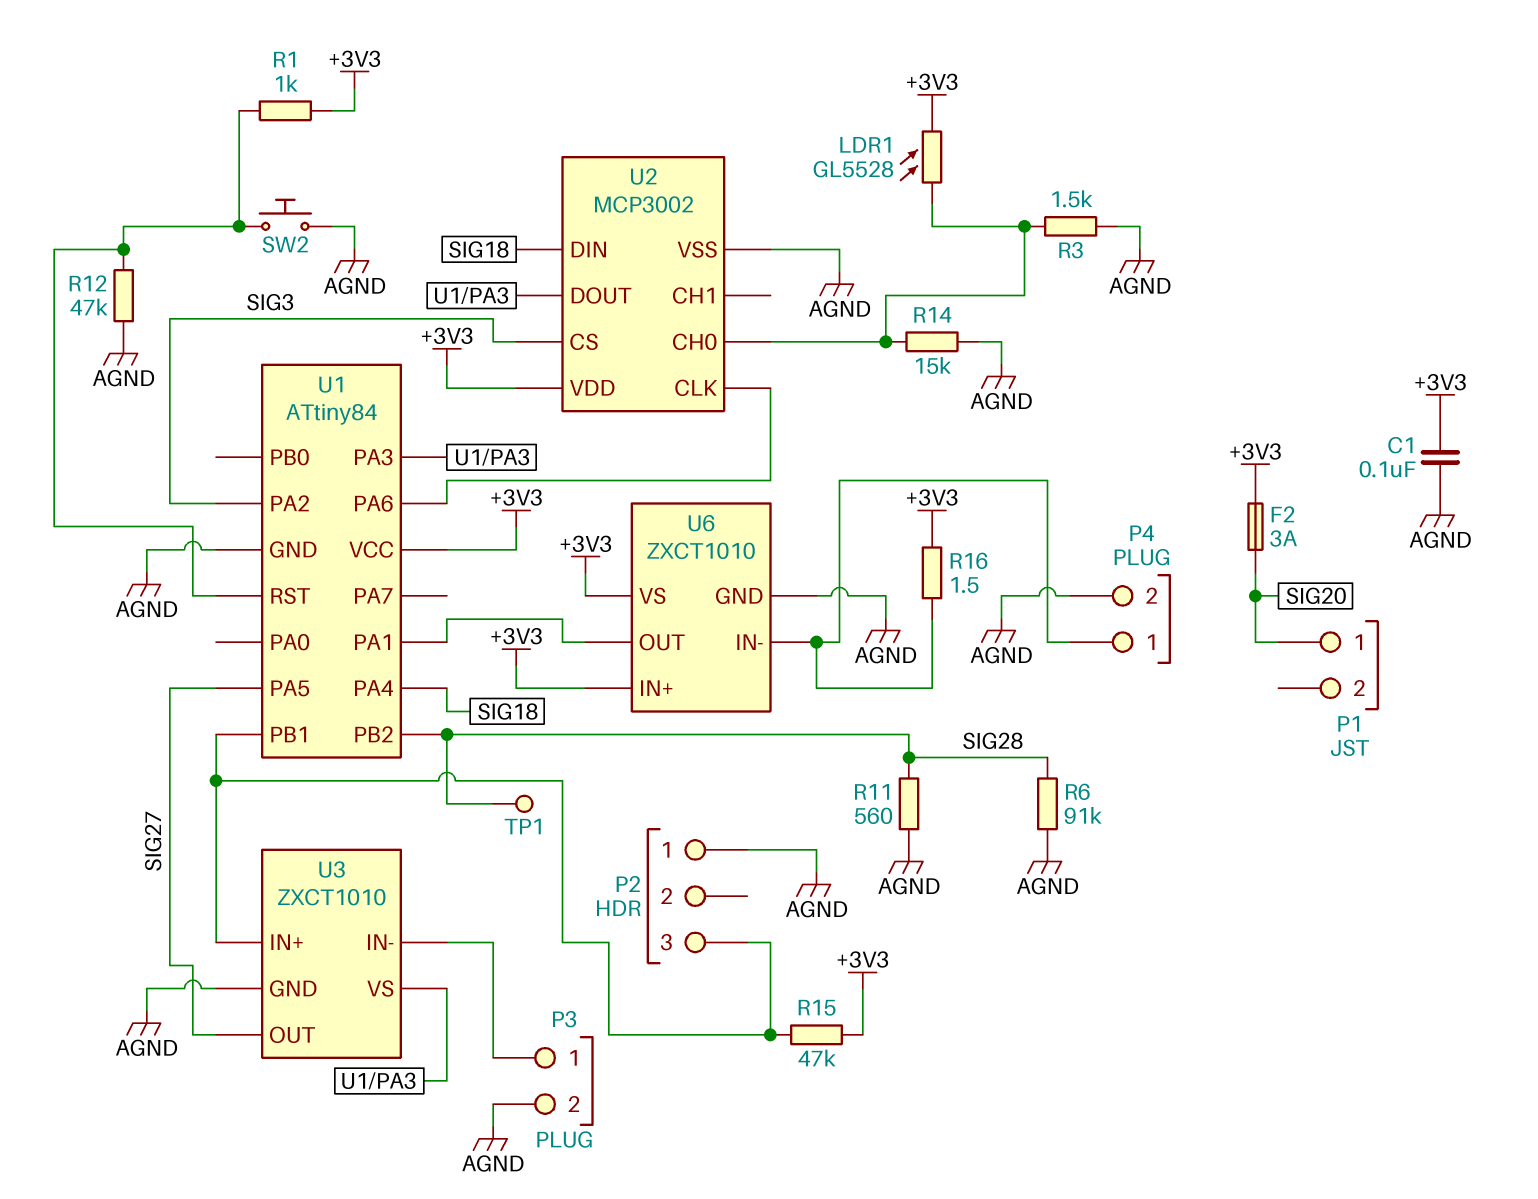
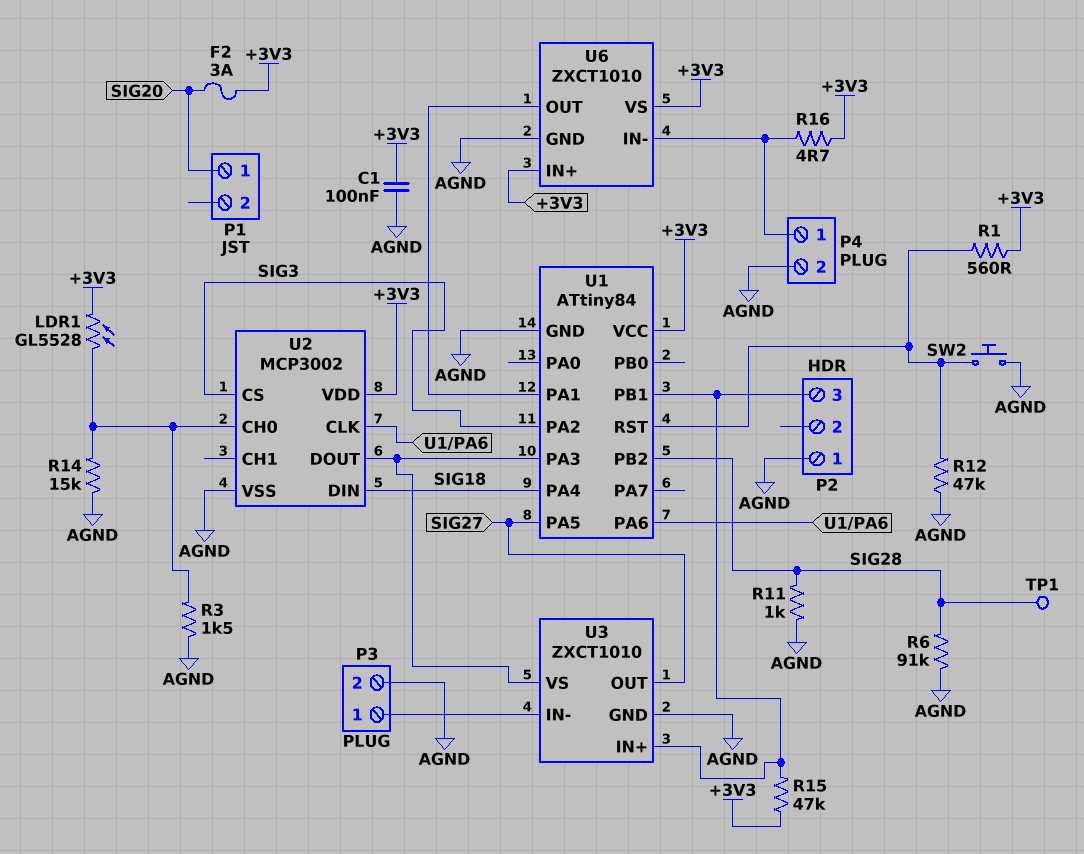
R1: 1k (+3V3, U1/RST) -> 560 (+3V3, U1/RST)
R11: 560 (AGND, SIG28) -> 1k (AGND, SIG28)
R16: 1.5 (+3V3, P4/1) -> 4.7 (+3V3, P4/1)

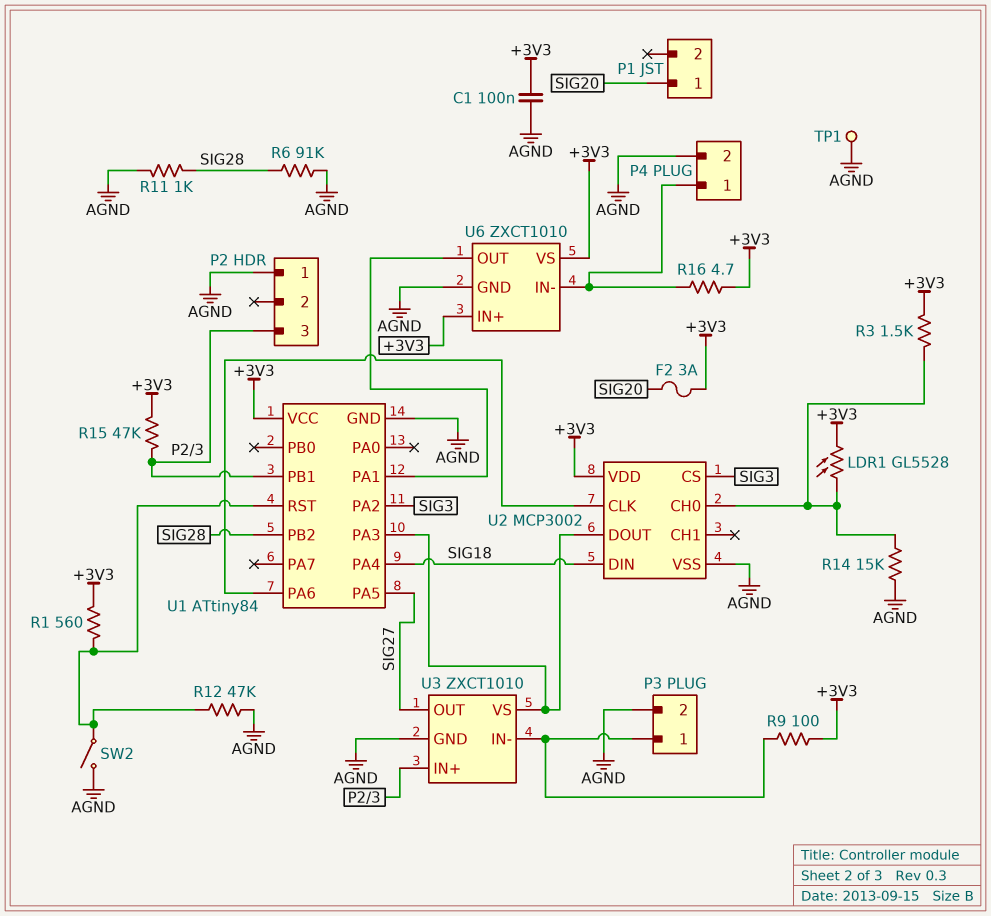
R3: 1.5k (AGND, U2/CH0) -> 1.5k (+3V3, U2/CH0)
R9: none -> 100 (+3V3, P3/1)
SW2: button (AGND, U1/RST) -> switch (AGND, U1/RST)
TP1: test point (SIG28) -> test point (AGND)

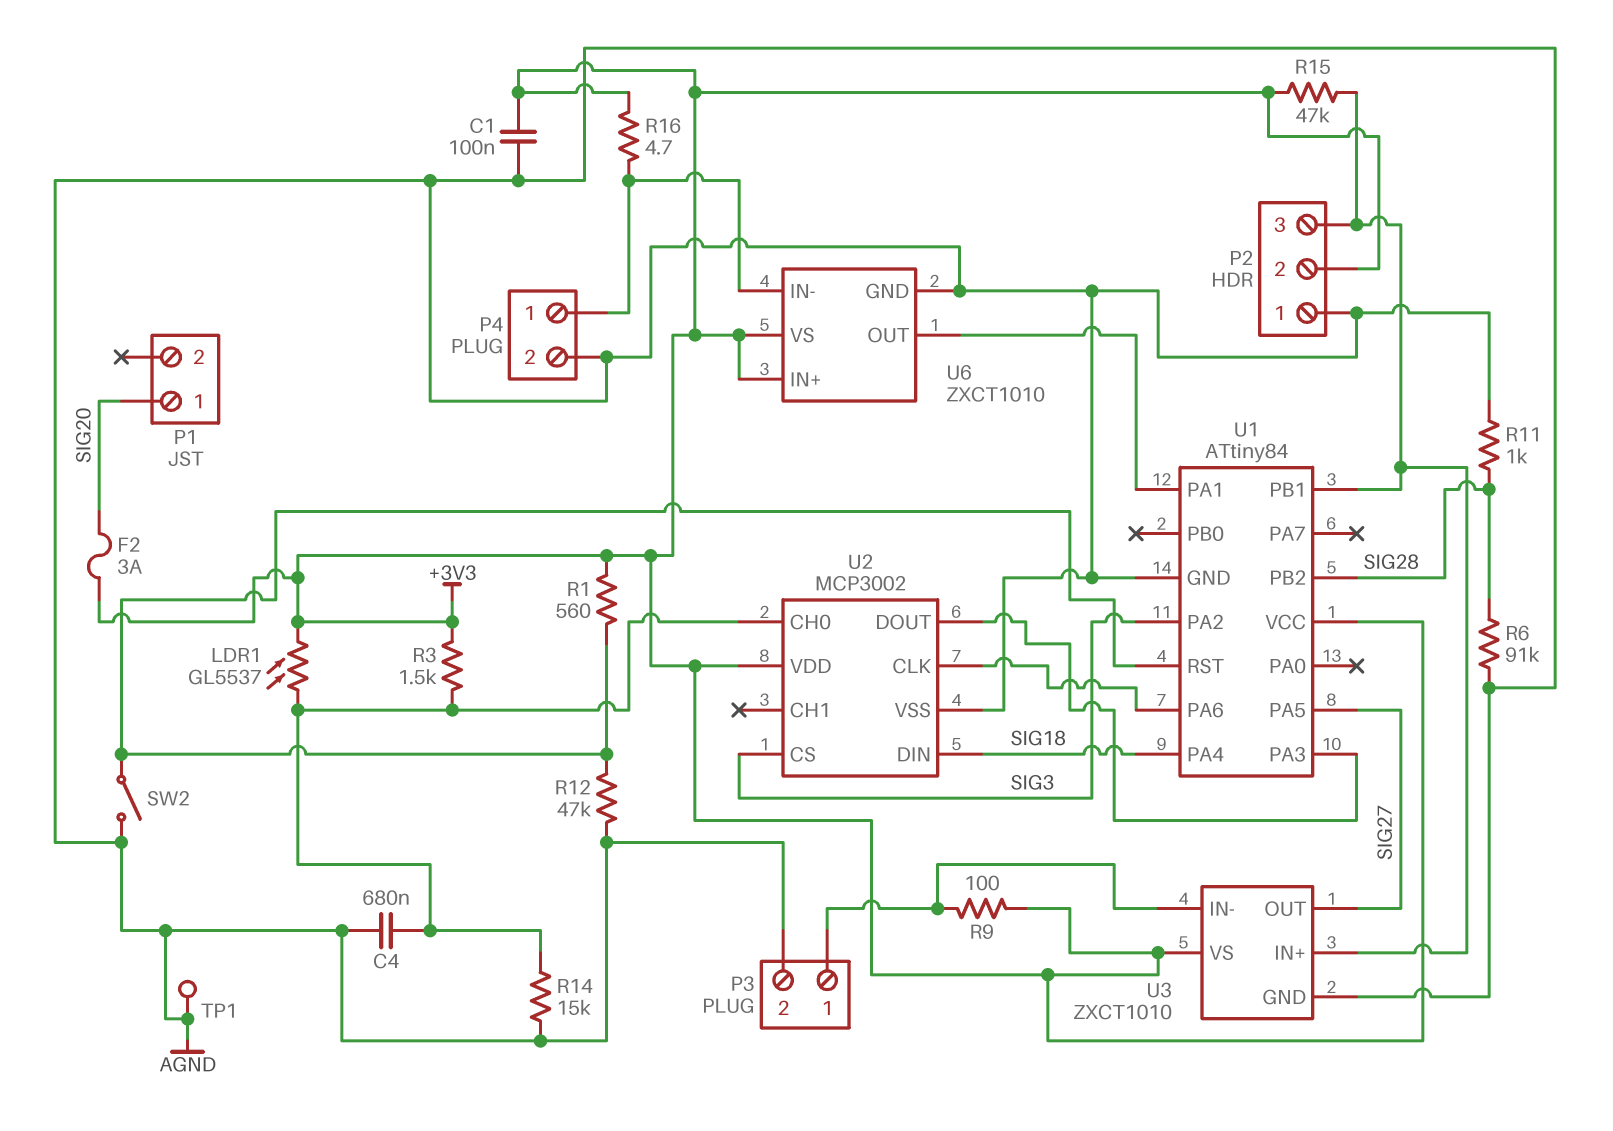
C4: none -> 680nF (AGND, U2/CH0)
LDR1: GL5528 (+3V3, U2/CH0) -> GL5537 (+3V3, U2/CH0)
P2 pin 2: none -> +3V3
U3 pin VS: U1/PA3 -> +3V3

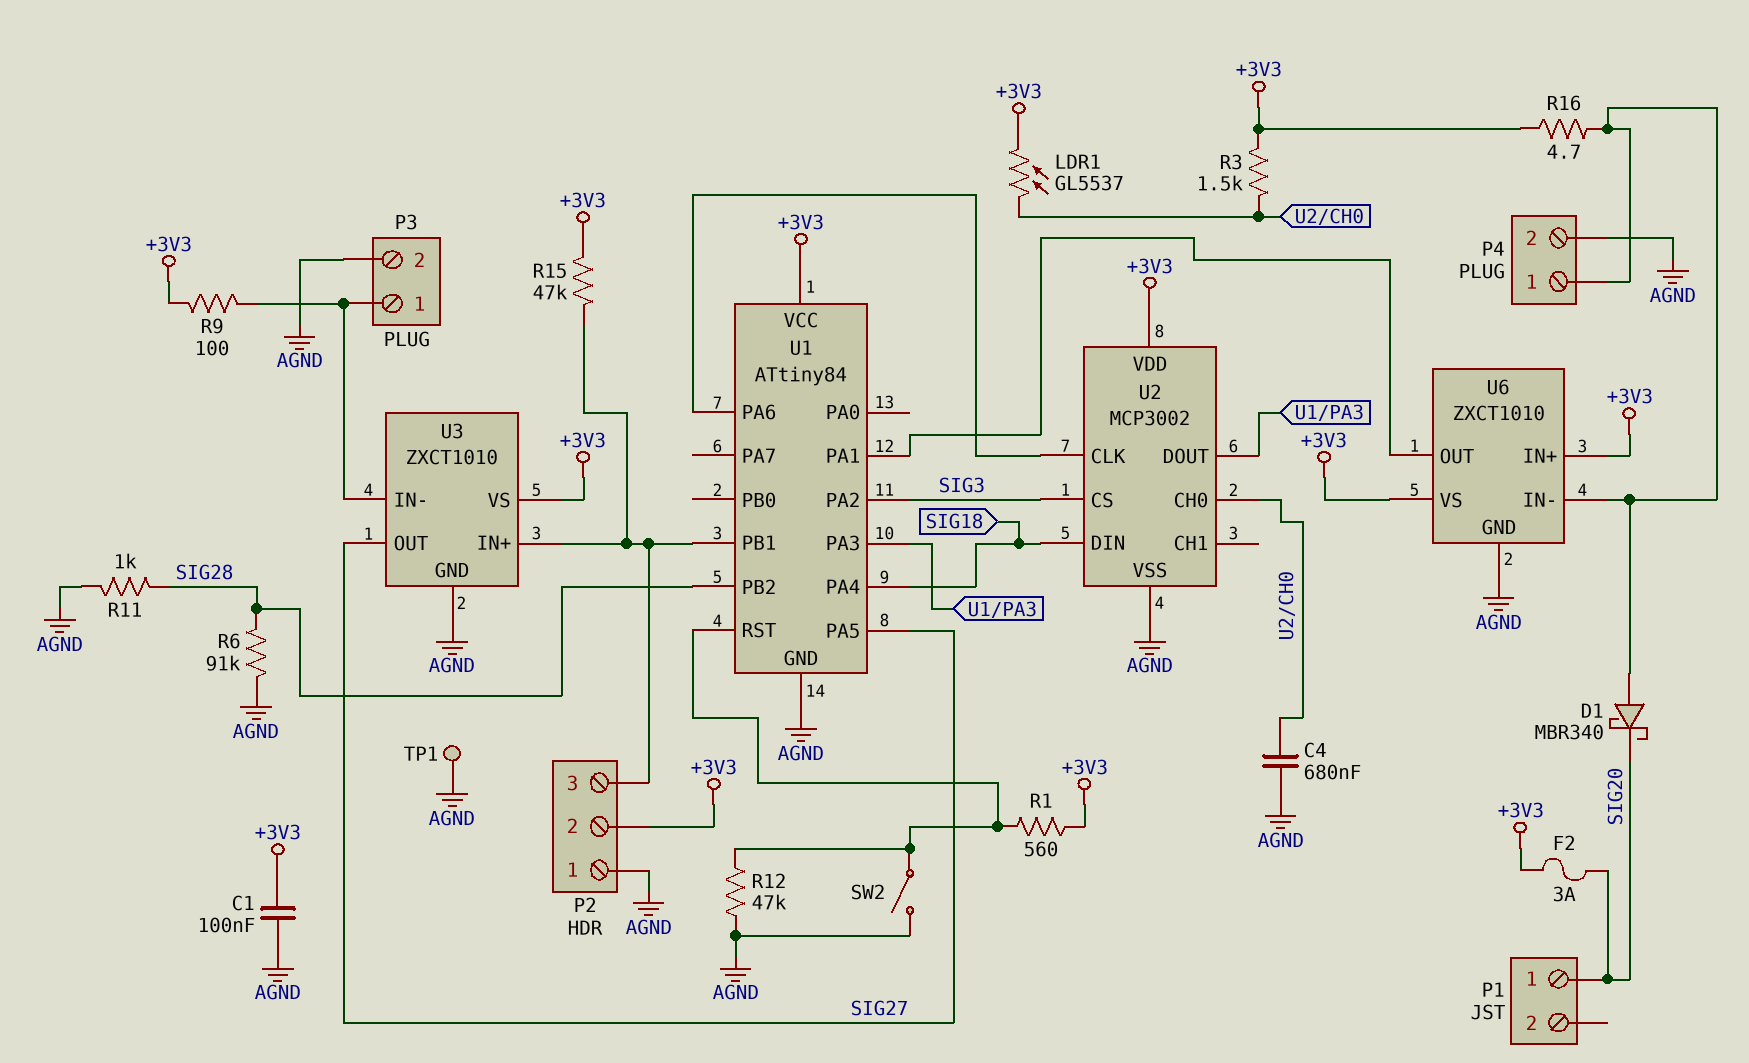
D1: none -> schottky MBR340 (A P4/1, K SIG20)
R14: 15k (AGND, U2/CH0) -> none

